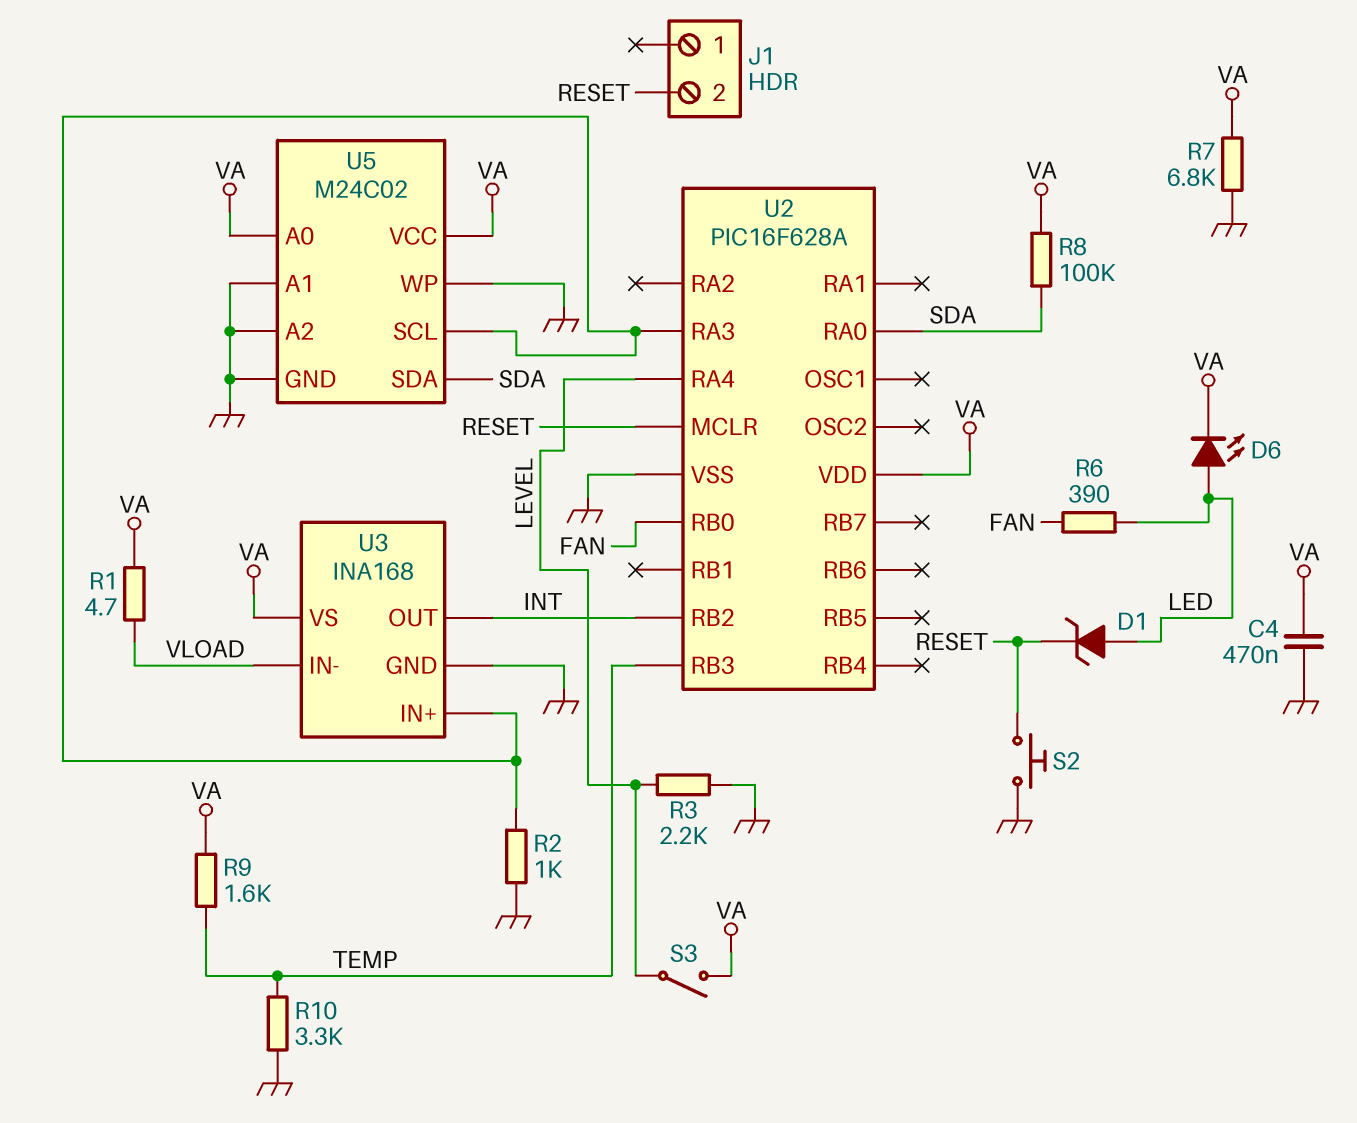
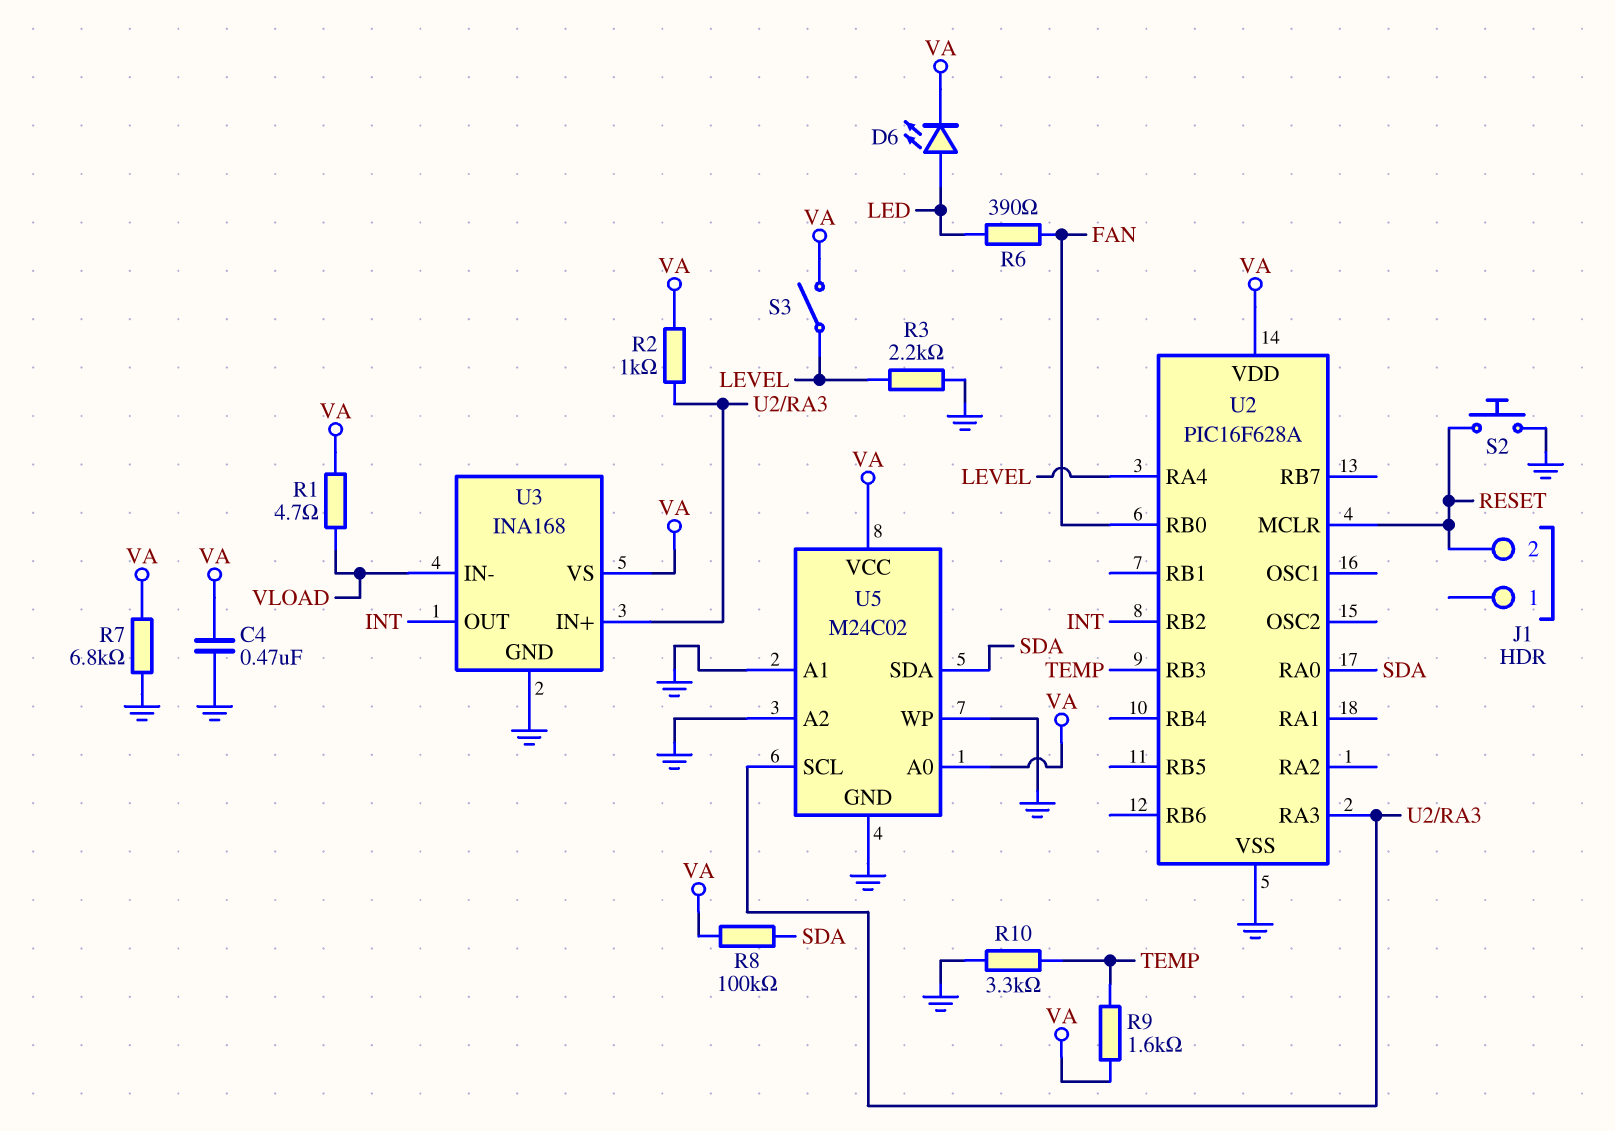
D1: zener (A LED, K RESET) -> none
R2: 1k (GND, U2/RA3) -> 1k (U2/RA3, VA)

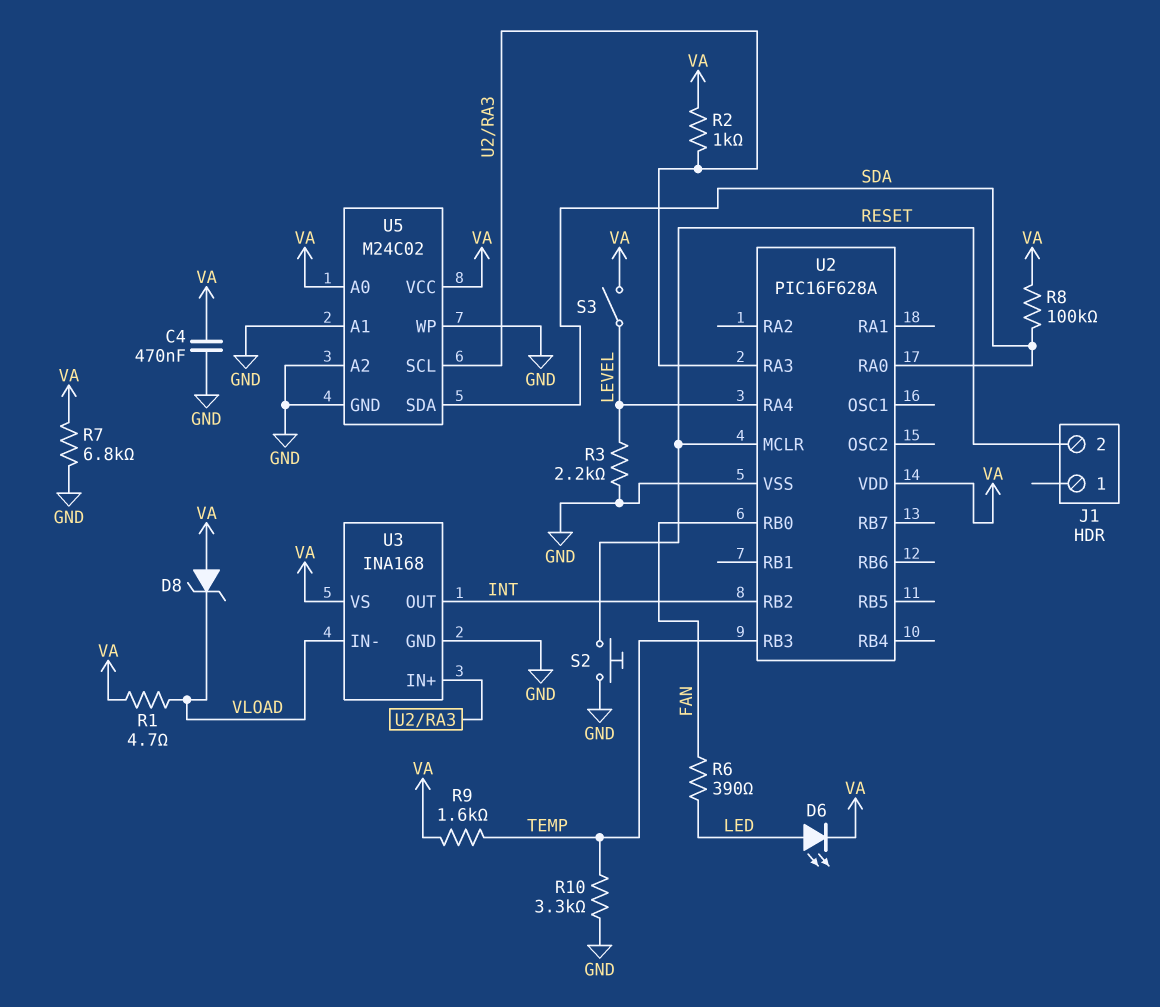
D8: none -> zener (A VA, K VLOAD)

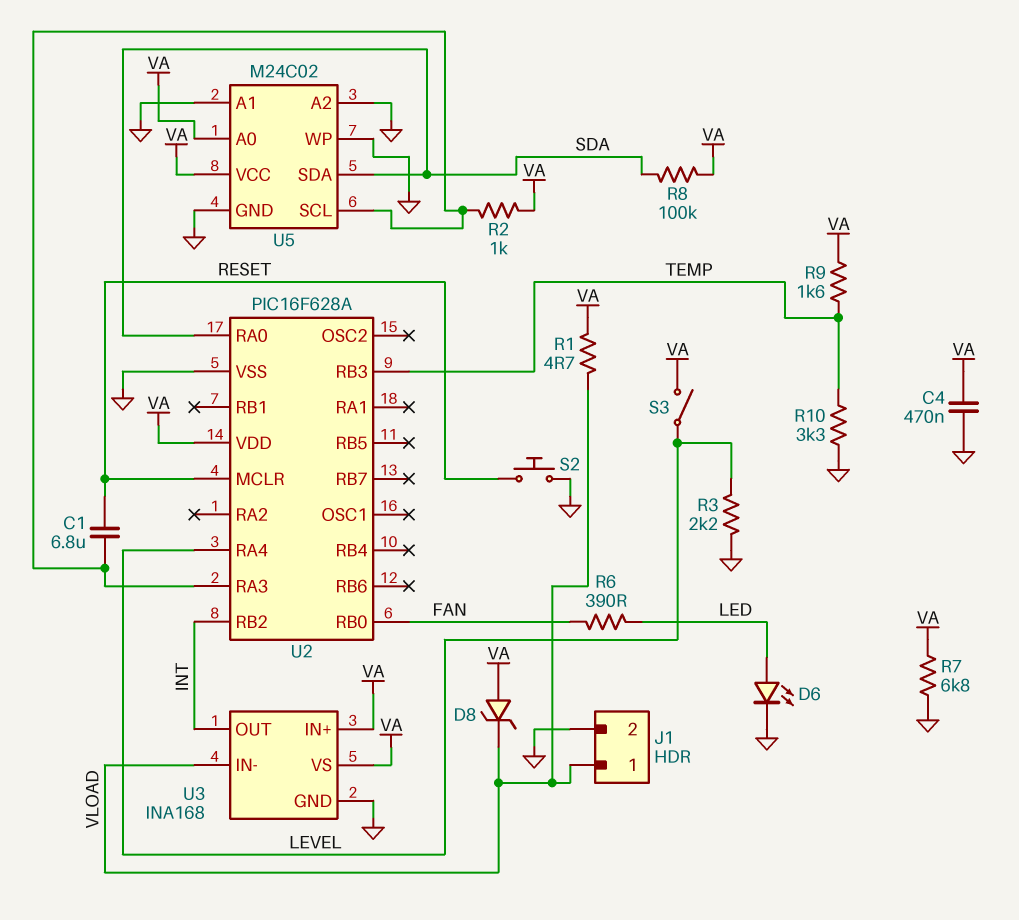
C1: none -> 6.8uF (RESET, U2/RA3)
D6: LED (A LED, K VA) -> LED (A LED, K GND)
J1 pin 1: none -> VLOAD
J1 pin 2: RESET -> GND
U3 pin IN+: U2/RA3 -> VA

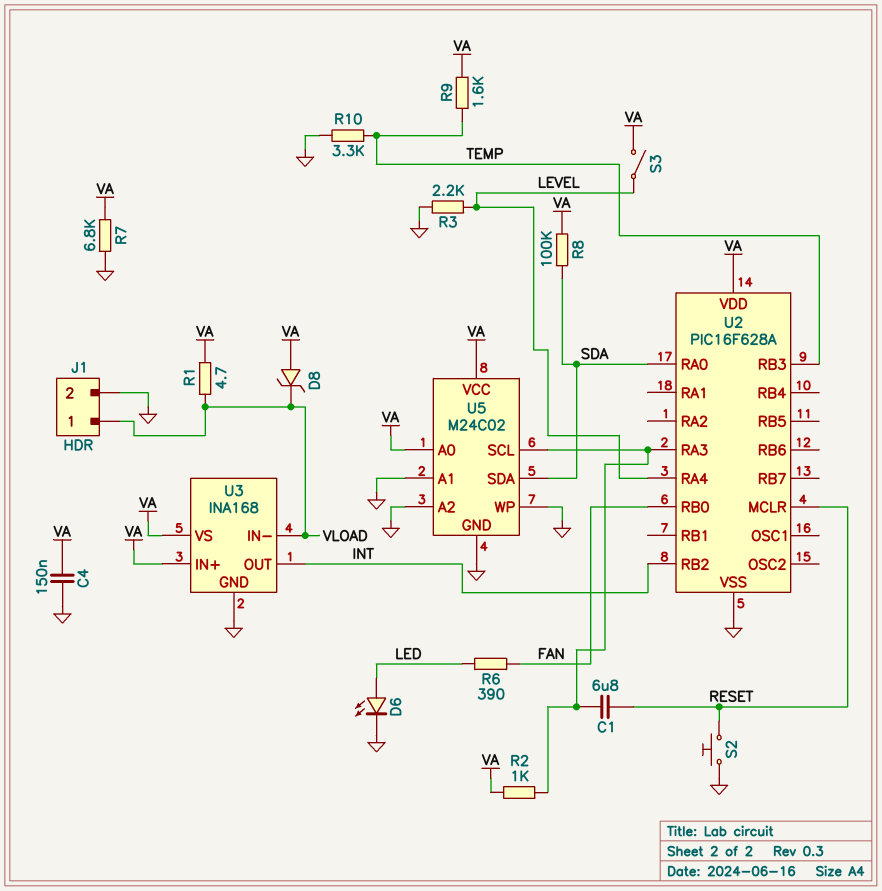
C4: 470nF (GND, VA) -> 150nF (GND, VA)

